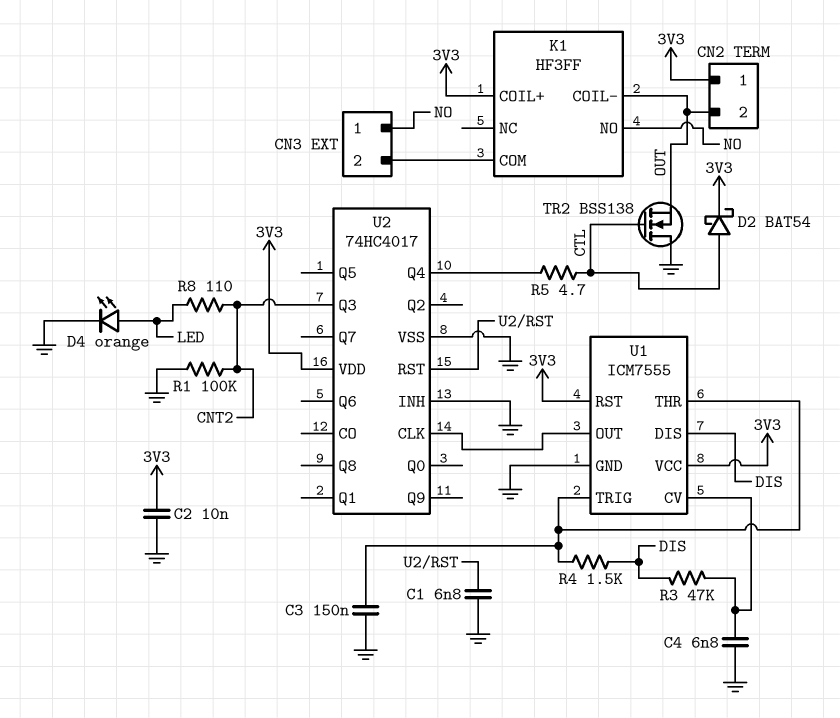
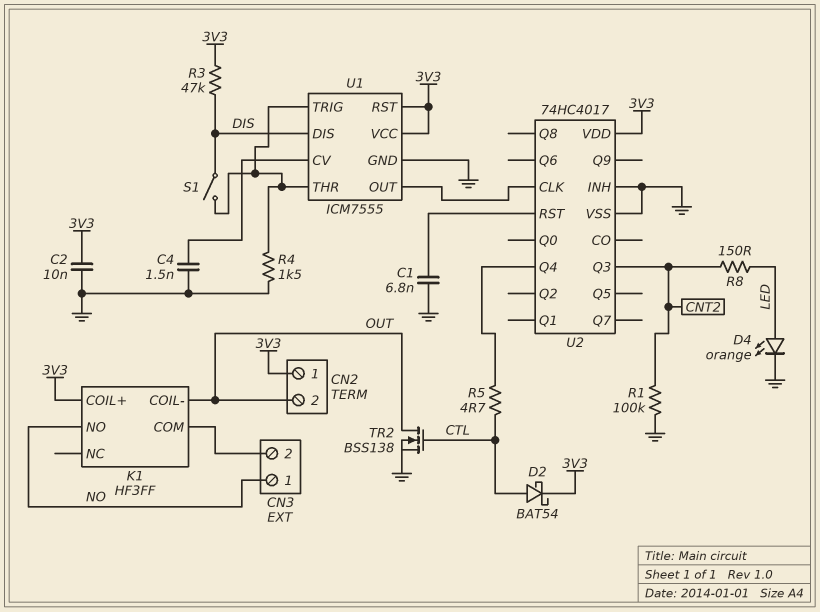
C3: 150nF (GND, U1/THR) -> none
C4: 6.8nF (GND, U1/CV) -> 1.5nF (GND, U1/CV)
R3: 47k (DIS, U1/CV) -> 47k (3V3, DIS)
R4: 1.5k (DIS, U1/THR) -> 1.5k (GND, U1/THR)
R8: 110 (CNT2, LED) -> 150 (CNT2, LED)
S1: none -> switch (DIS, U1/THR)
TR2: NMOS BSS138 (G CTL, D GND, S OUT) -> NMOS BSS138 (G CTL, D OUT, S GND)

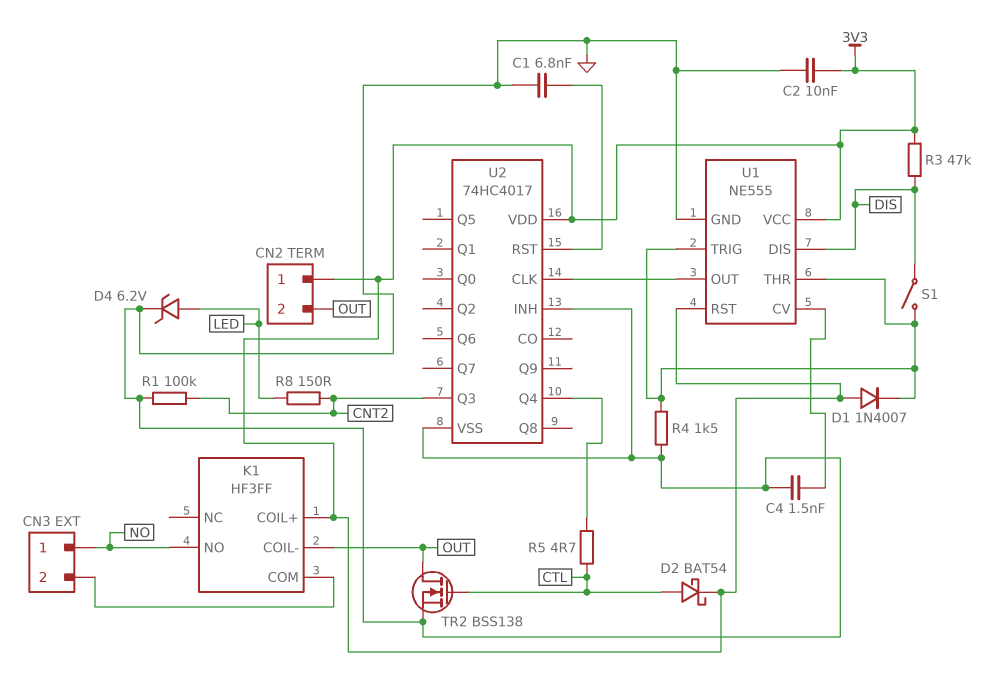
D1: none -> diode 1N4007 (A 3V3, K U1/THR)
D4: LED orange (A LED, K GND) -> zener 6.2V (A LED, K GND)
U1: ICM7555 -> NE555

